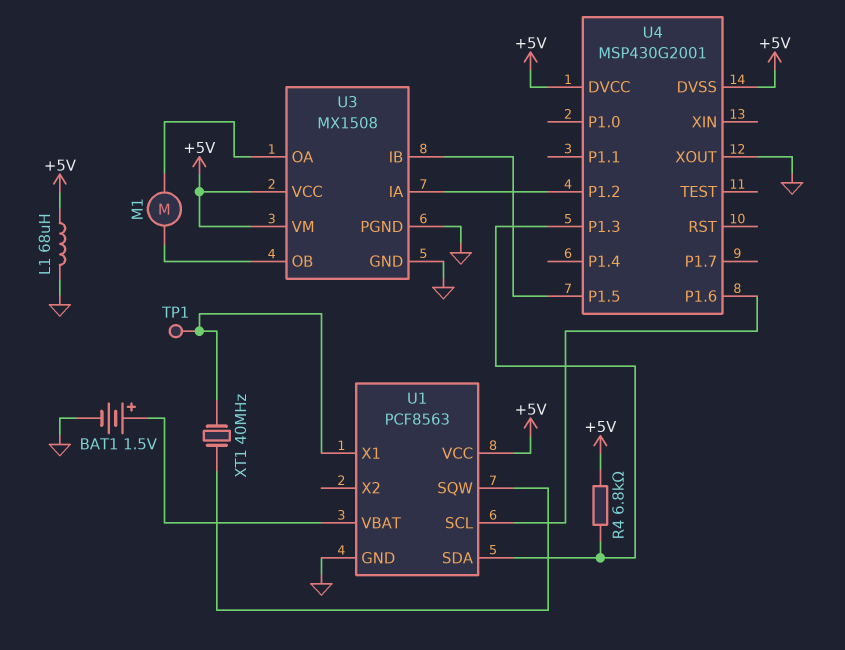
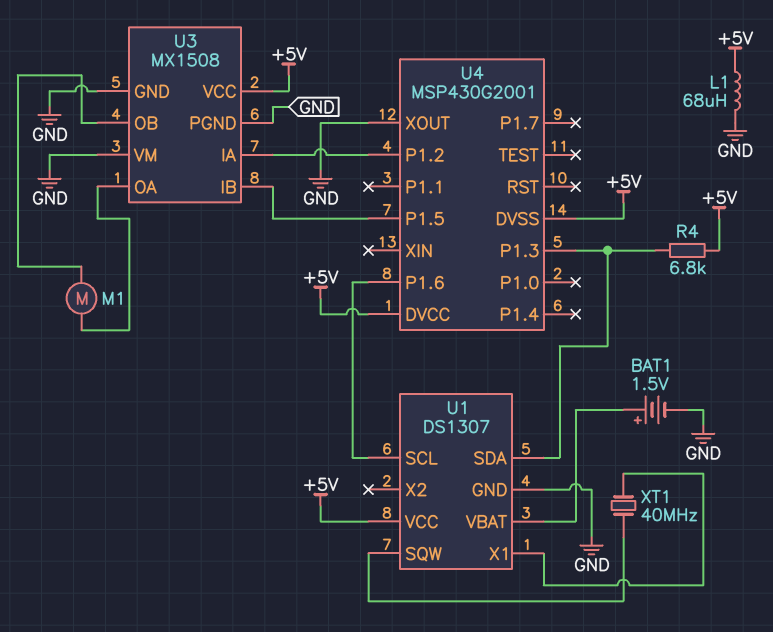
TP1: test point (U1/X1) -> none
U1: PCF8563 -> DS1307
U3 pin VM: +5V -> GND

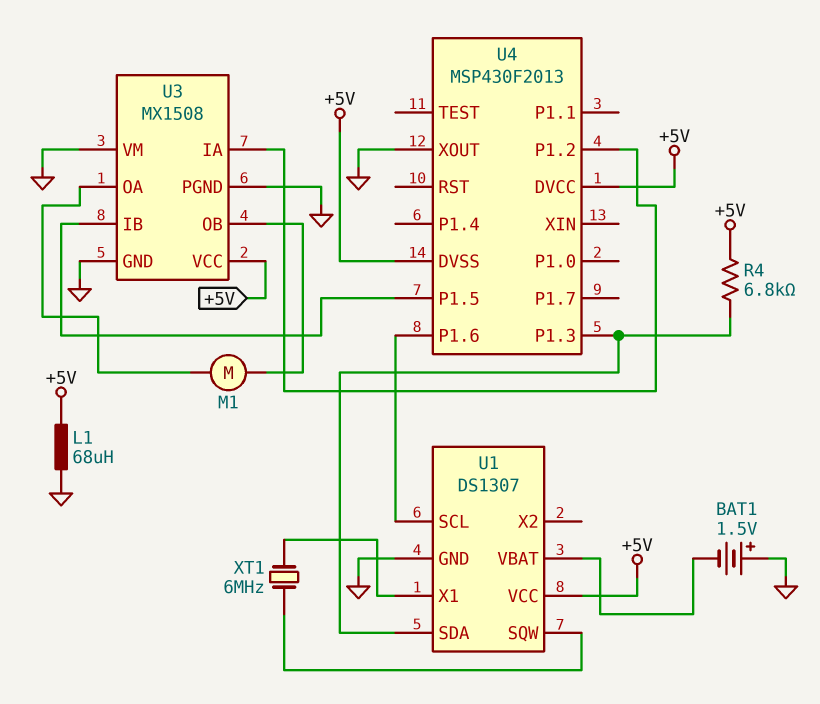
BAT1: 1.5V (plus U1/VBAT, minus GND) -> 1.5V (plus GND, minus U1/VBAT)
U4: MSP430G2001 -> MSP430F2013
XT1: 40MHz (U1/SQW, U1/X1) -> 6MHz (U1/SQW, U1/X1)

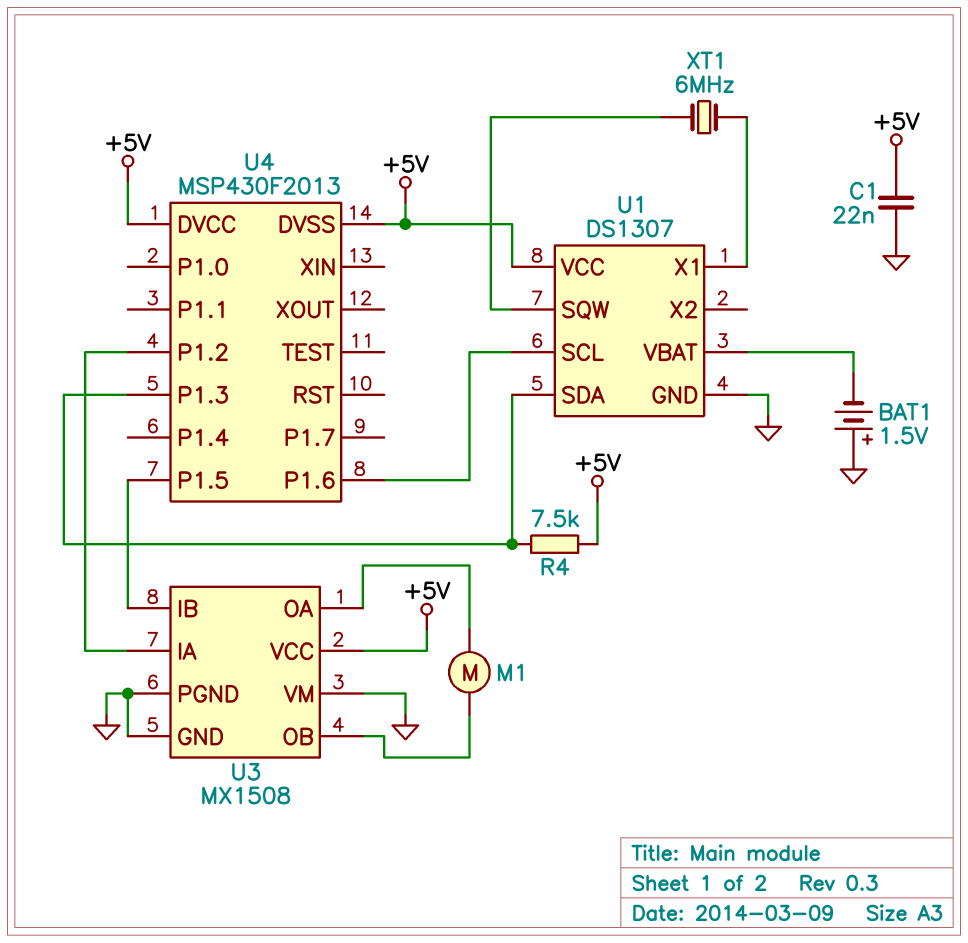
C1: none -> 22nF (+5V, GND)
L1: 68uH (+5V, GND) -> none
R4: 6.8k (+5V, U1/SDA) -> 7.5k (+5V, U1/SDA)
U4 pin XOUT: GND -> none

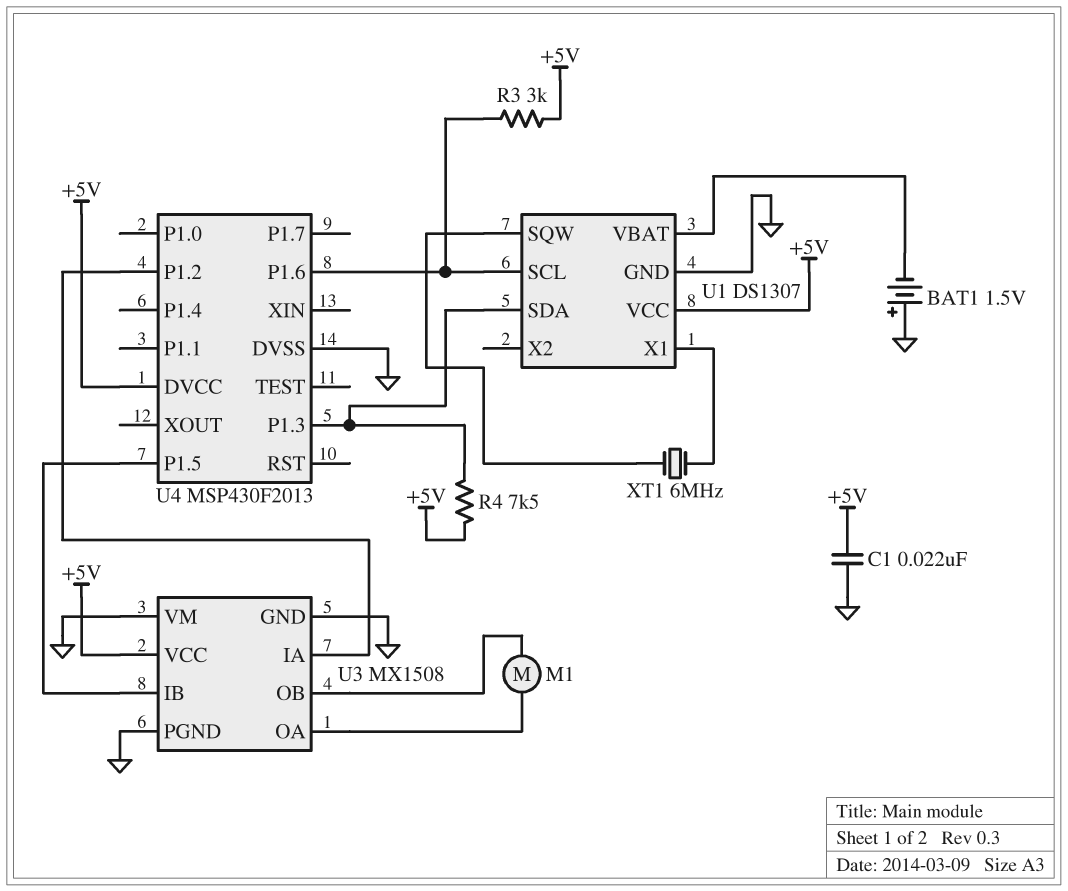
R3: none -> 3k (+5V, U1/SCL)
U4 pin DVSS: +5V -> GND

